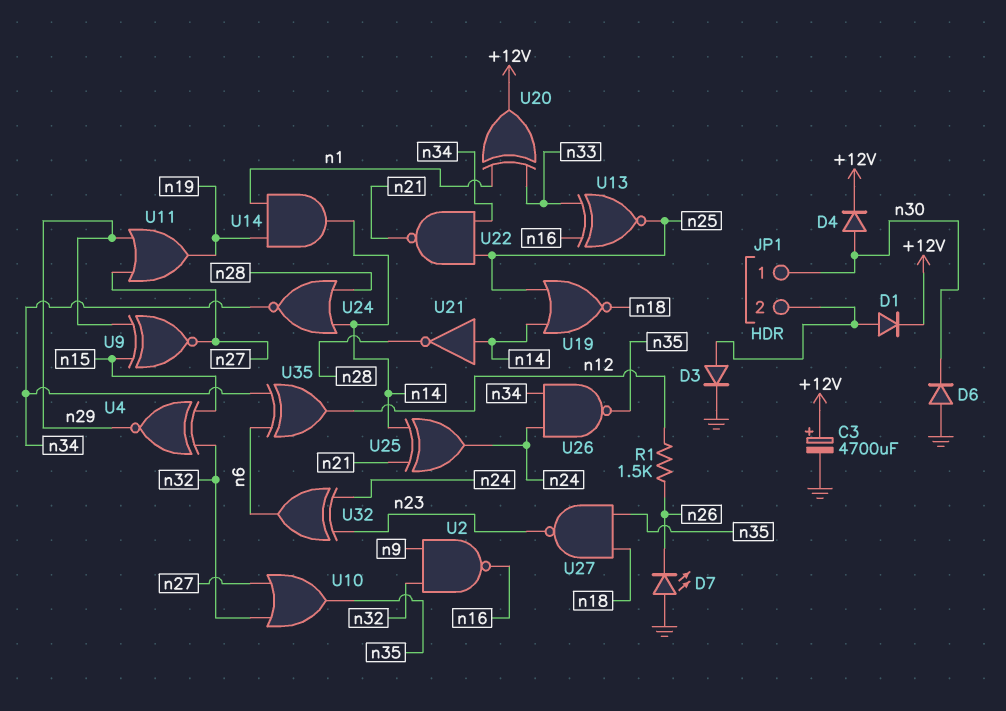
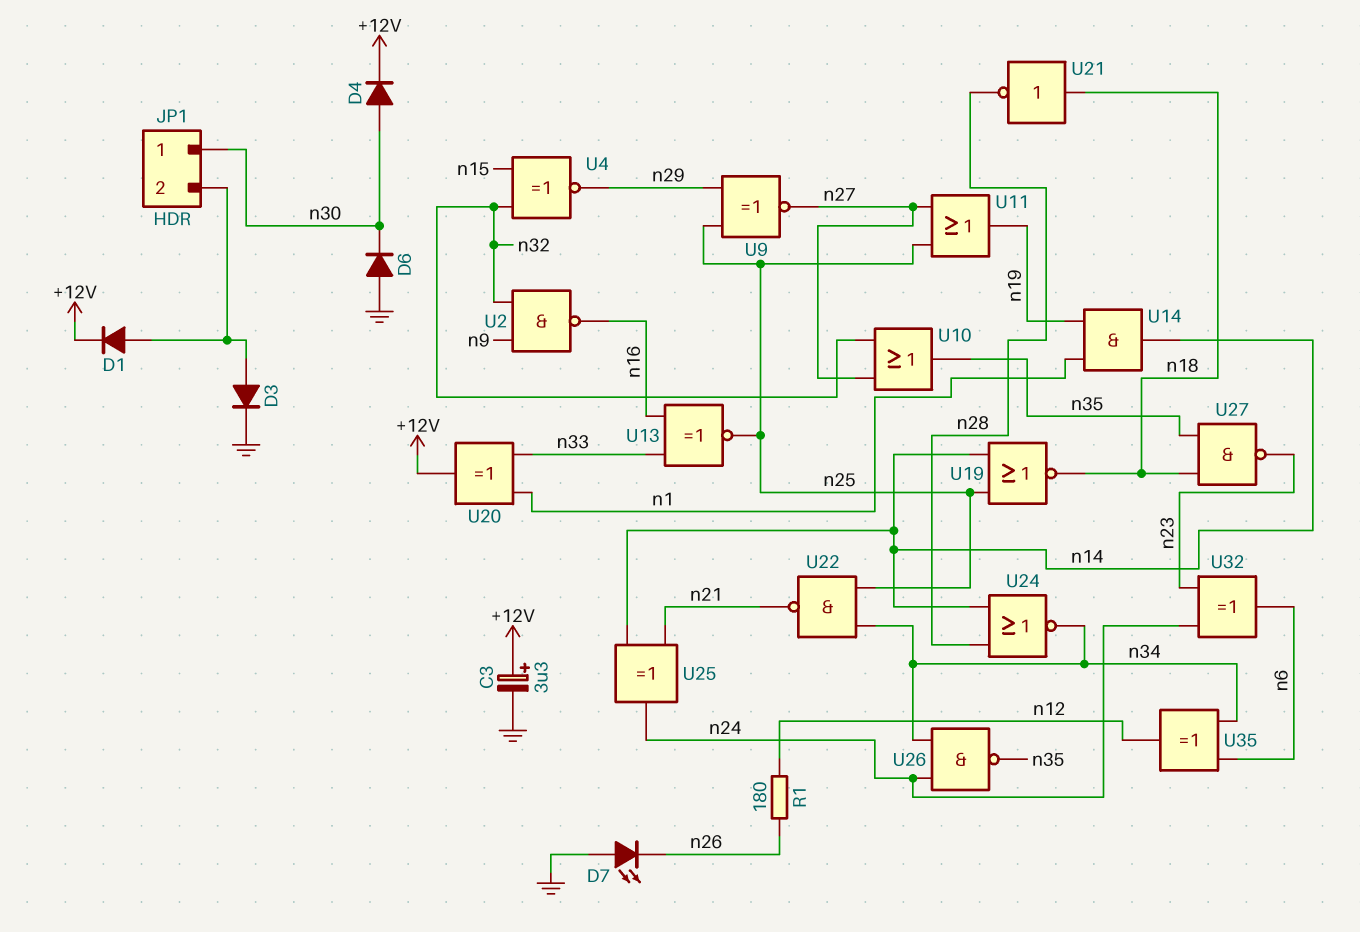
C3: 4700uF (plus +12V, minus GND) -> 3.3uF (plus +12V, minus GND)
R1: 1.5k (n12, n26) -> 180 (n12, n26)
U9: XNOR (in n15, in n29, out n27) -> XNOR (in n25, in n29, out n27)
U11: OR (in n27, in n29, out n19) -> OR (in n25, in n27, out n19)
U21: NOT (in n14, out n28) -> NOT (in n18, out n28)

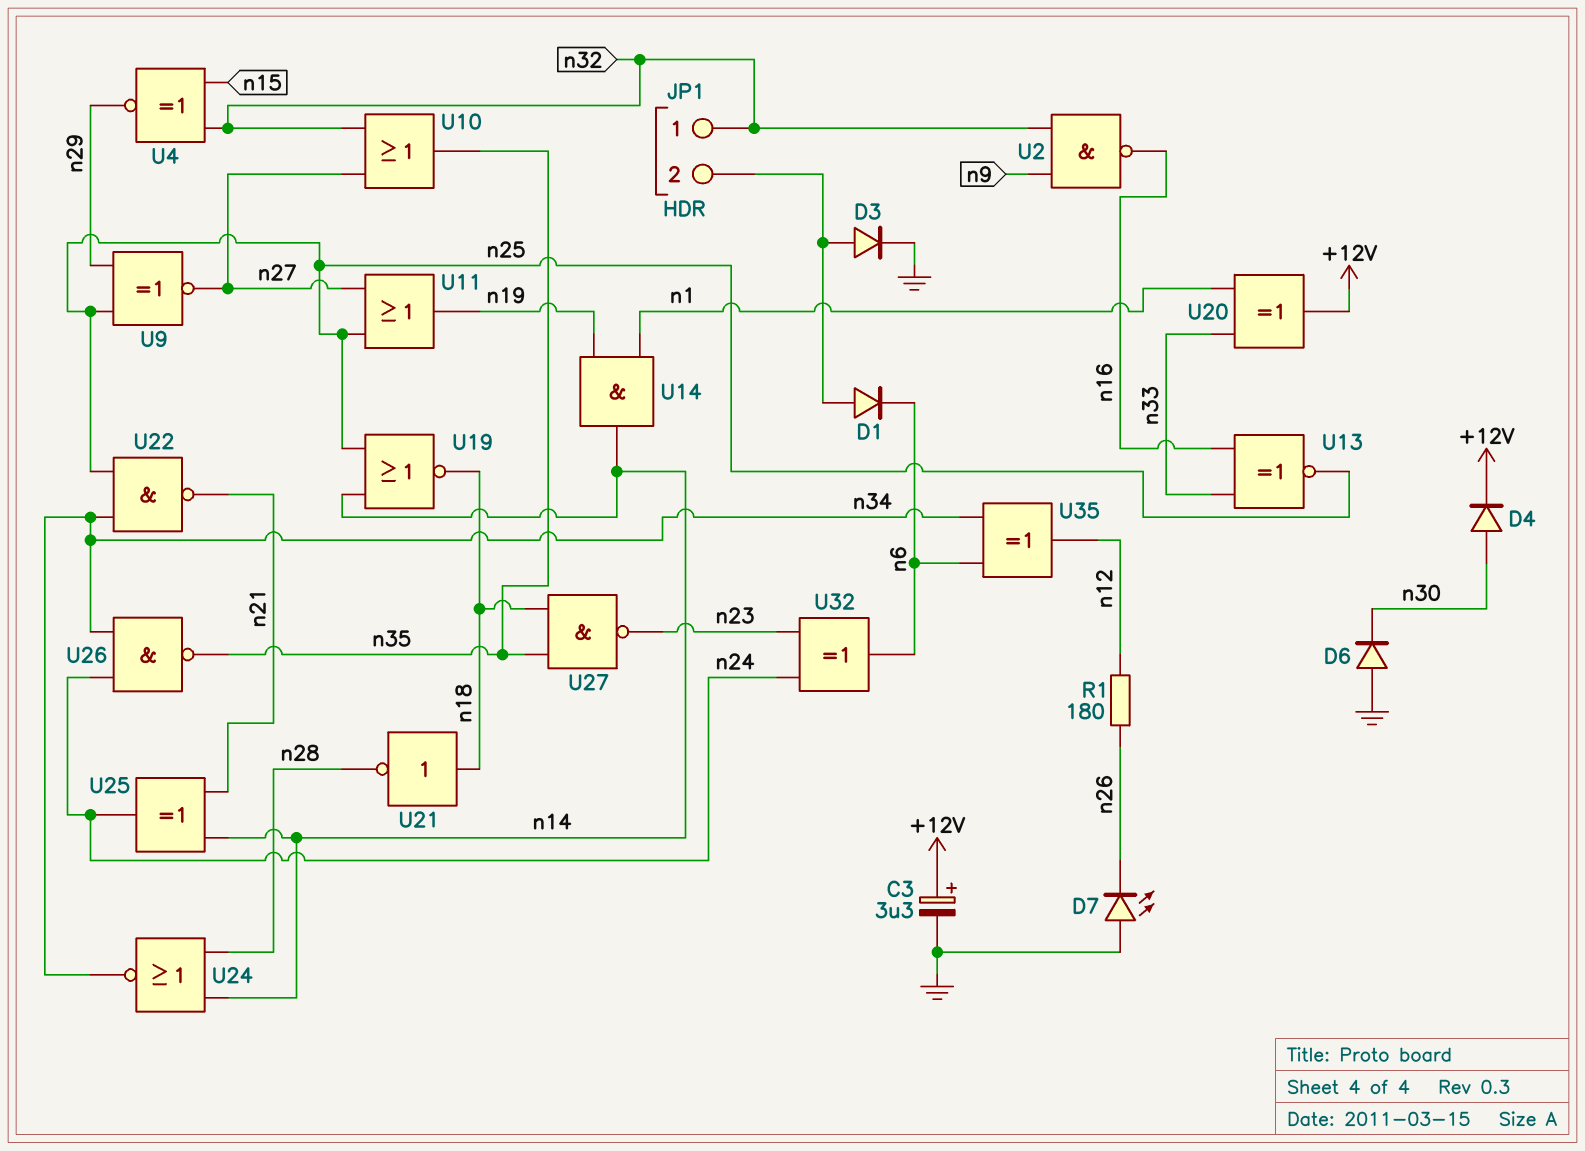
D1: diode (A JP1/2, K +12V) -> diode (A JP1/2, K n6)
JP1 pin 1: n30 -> n32

